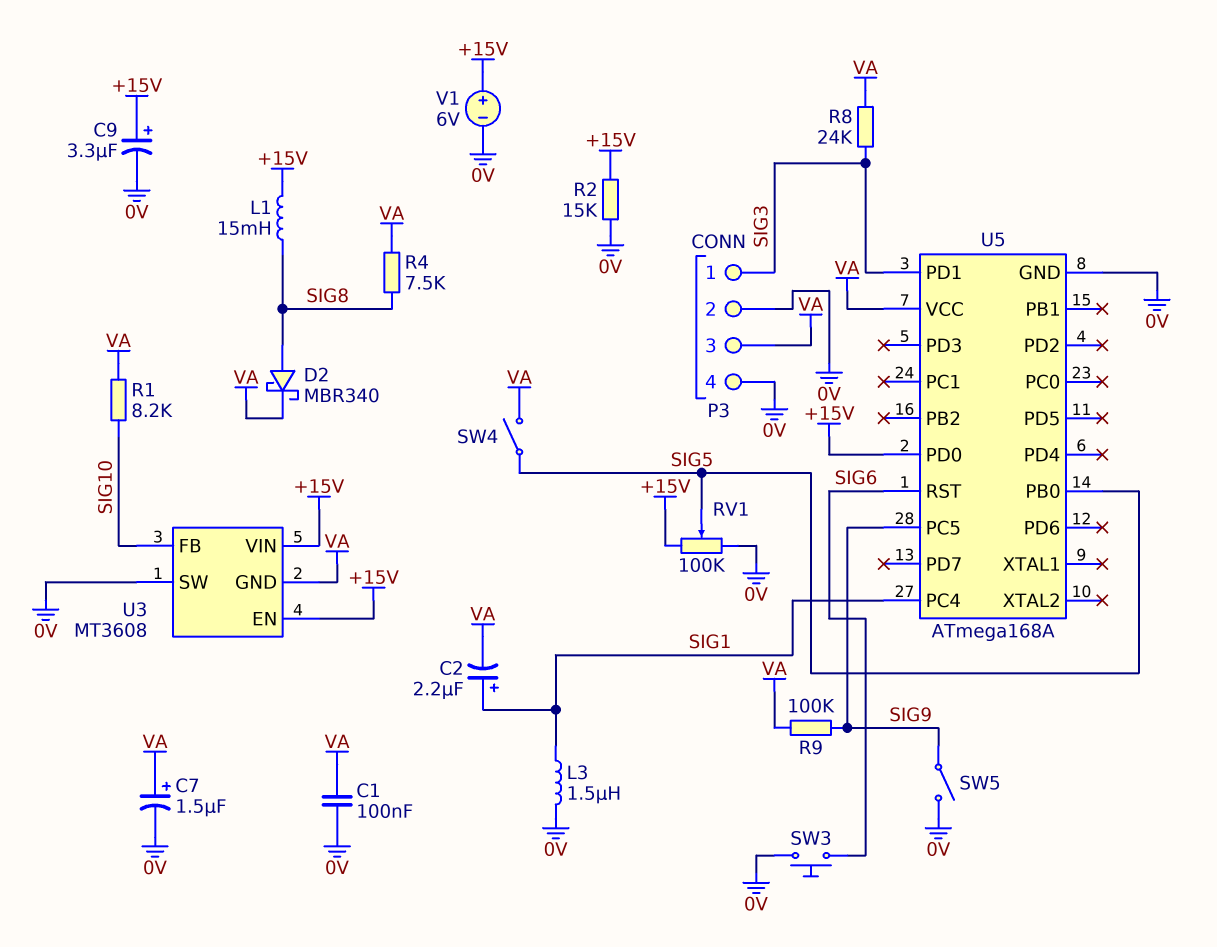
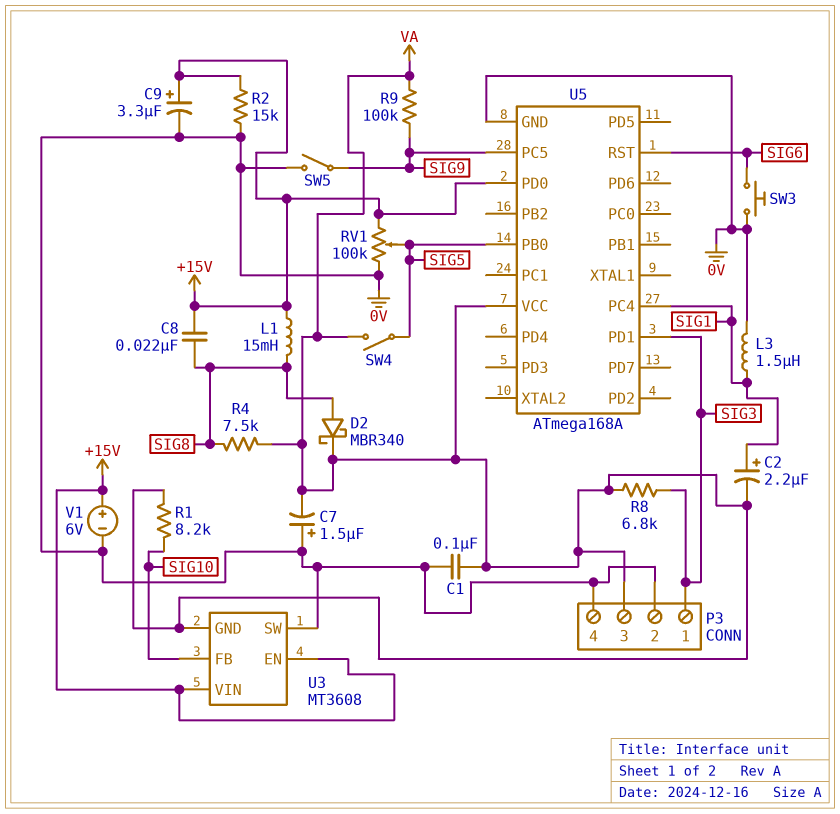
C7: 1.5uF (plus VA, minus 0V) -> 1.5uF (plus 0V, minus VA)
C8: none -> 22nF (+15V, SIG8)
R8: 24k (SIG3, VA) -> 6.8k (SIG3, VA)

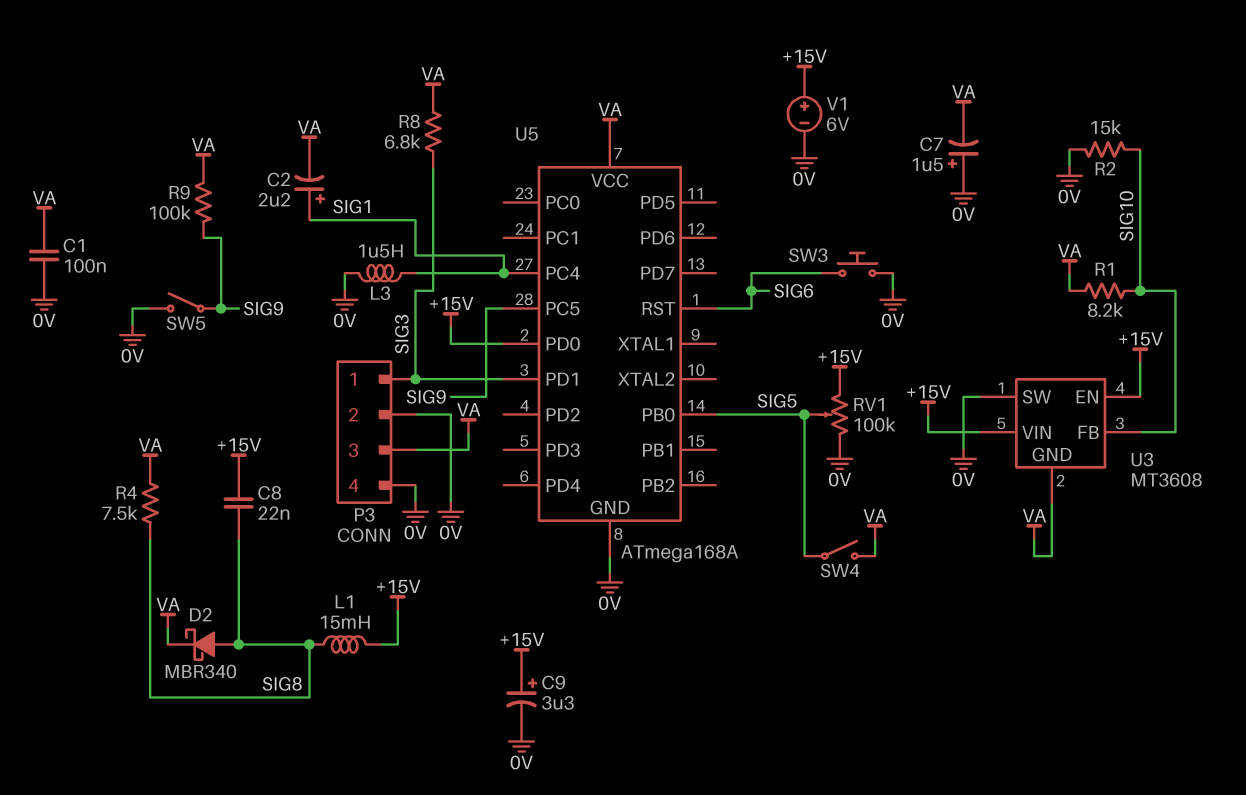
R2: 15k (+15V, 0V) -> 15k (0V, SIG10)

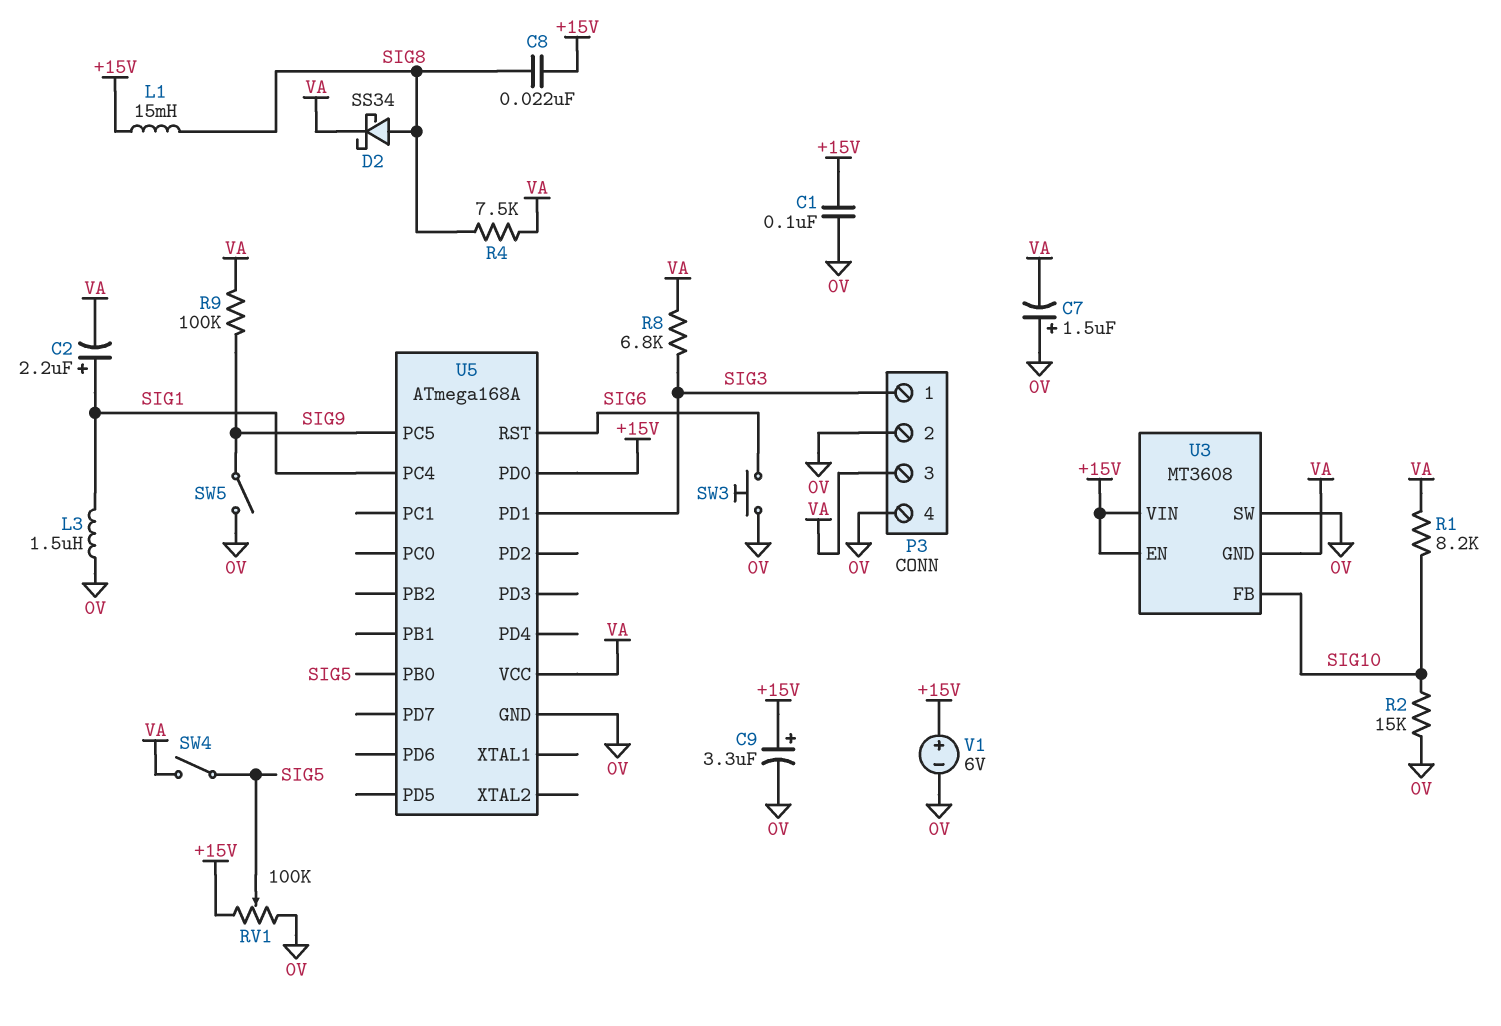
C1: 100nF (0V, VA) -> 100nF (+15V, 0V)
D2: schottky MBR340 (A SIG8, K VA) -> schottky SS34 (A SIG8, K VA)

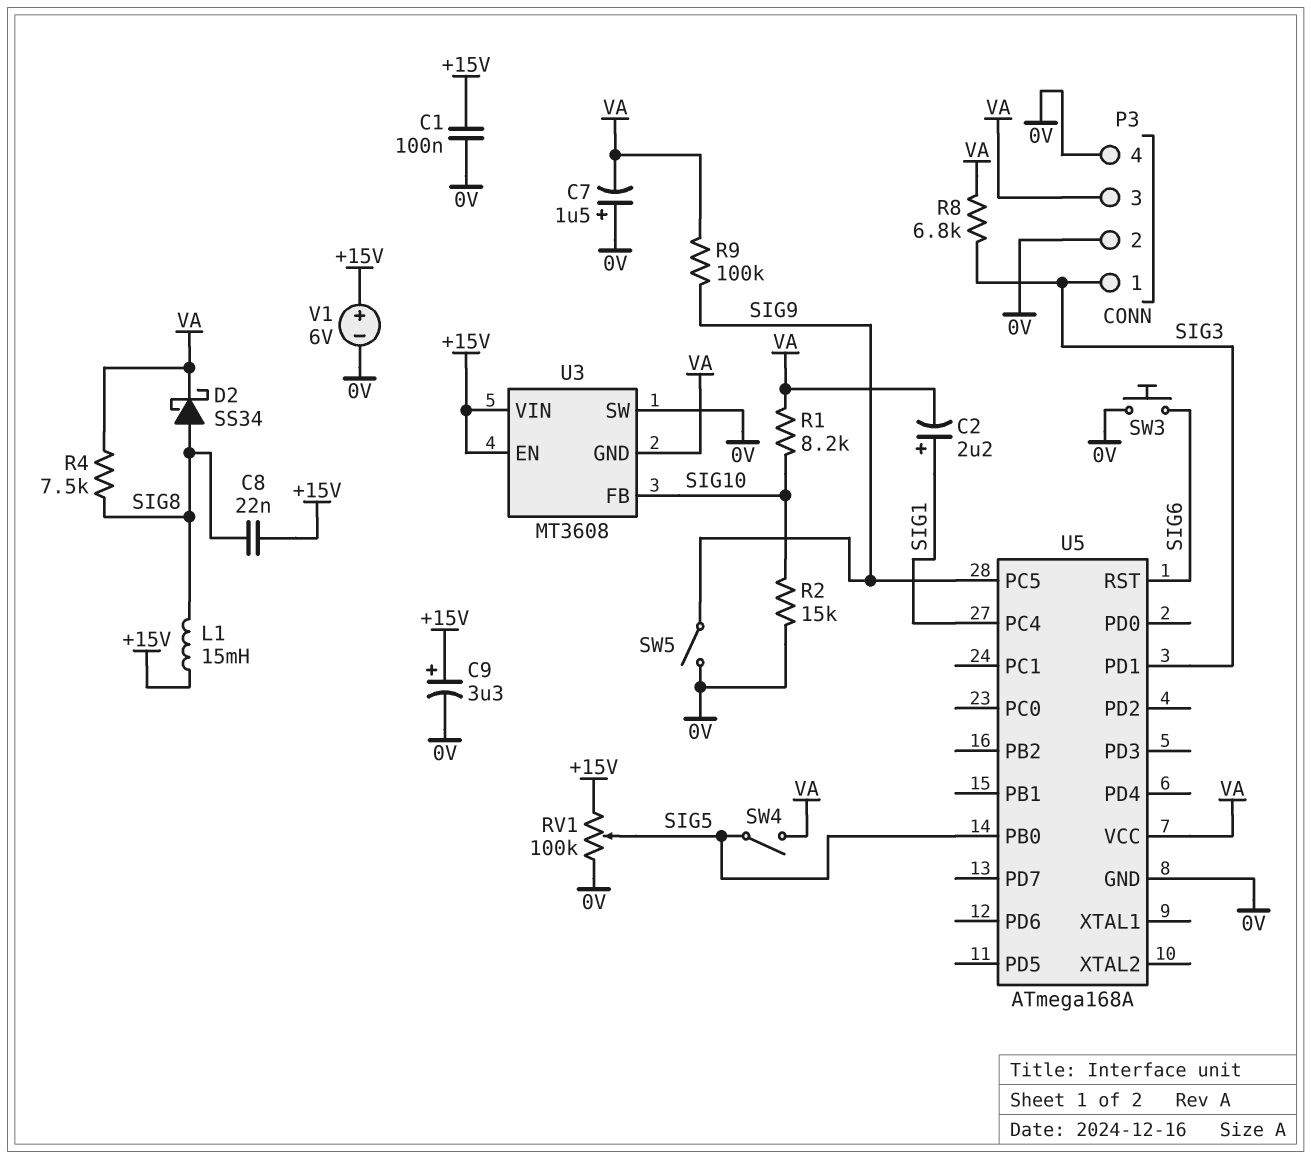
L3: 1.5uH (0V, SIG1) -> none
U5 pin PD0: +15V -> none

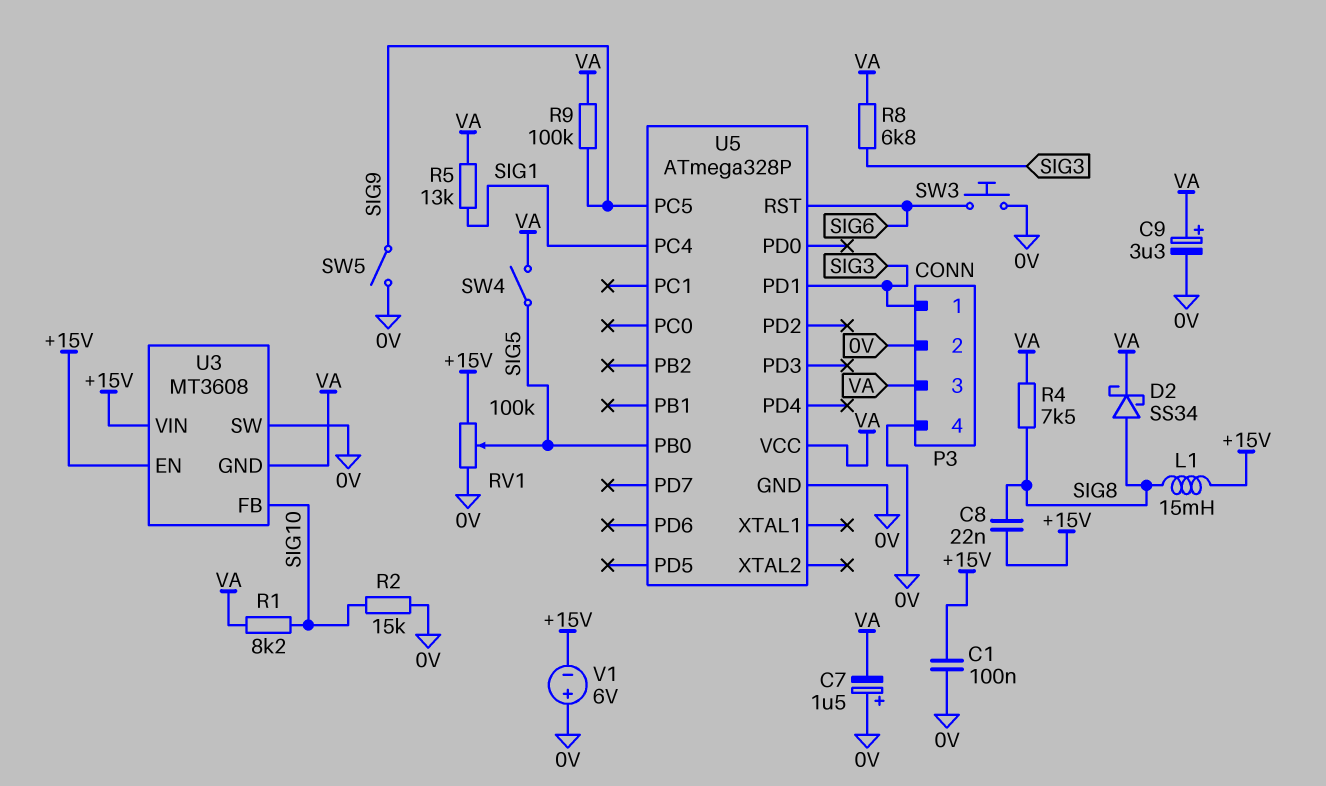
C2: 2.2uF (plus SIG1, minus VA) -> none
C9: 3.3uF (plus +15V, minus 0V) -> 3.3uF (plus VA, minus 0V)
R5: none -> 13k (SIG1, VA)
U5: ATmega168A -> ATmega328P
V1: 6V (plus +15V, minus 0V) -> 6V (plus 0V, minus +15V)

